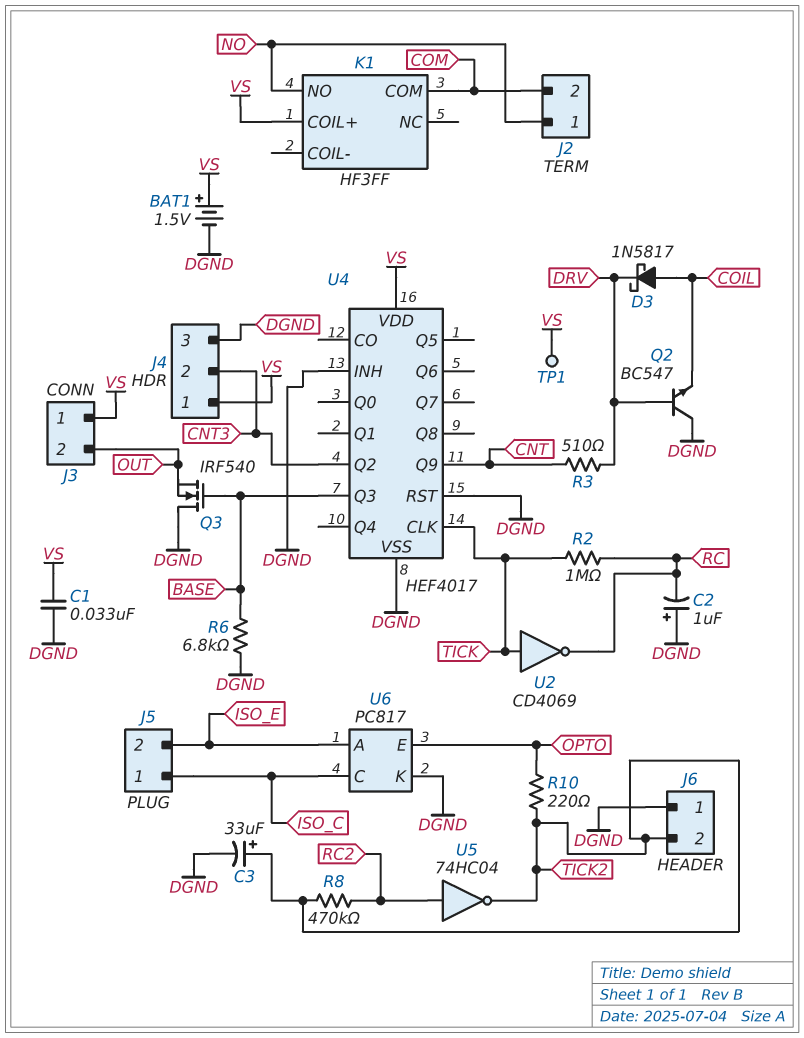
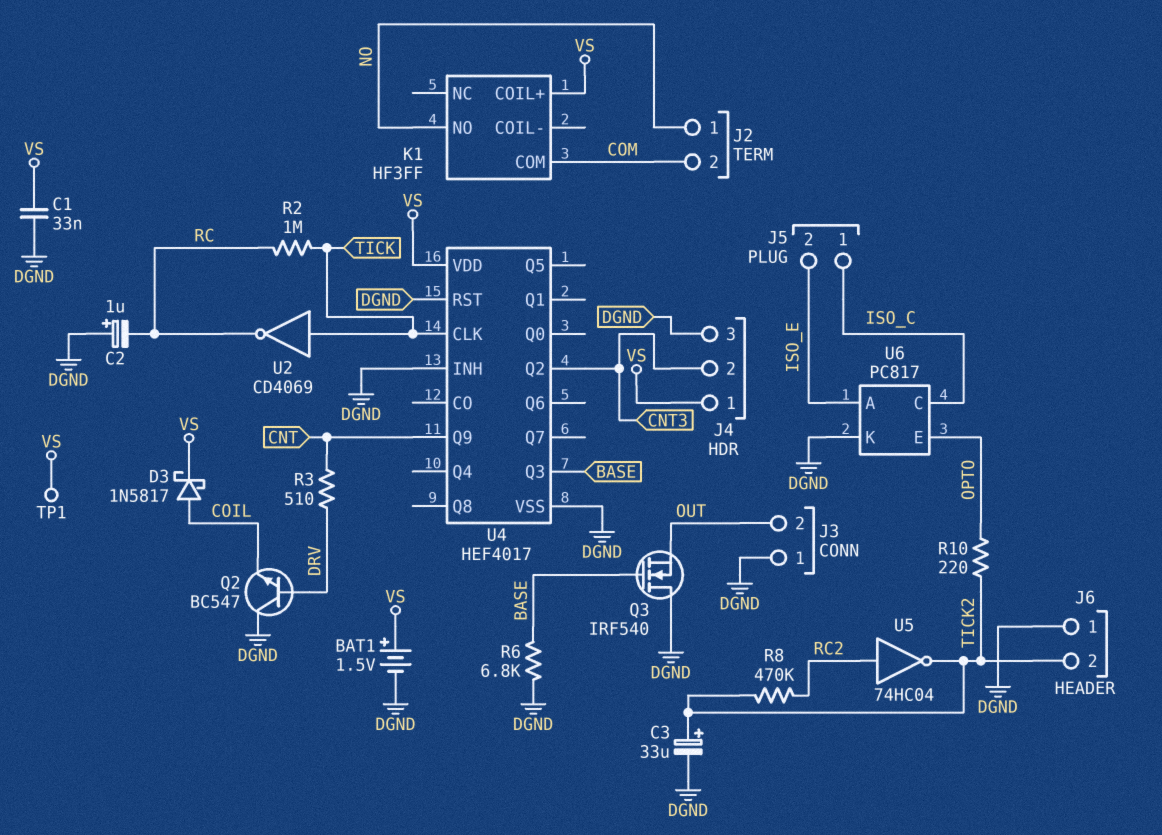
D3: schottky 1N5817 (A COIL, K DRV) -> schottky 1N5817 (A COIL, K VS)
J3 pin 1: VS -> DGND

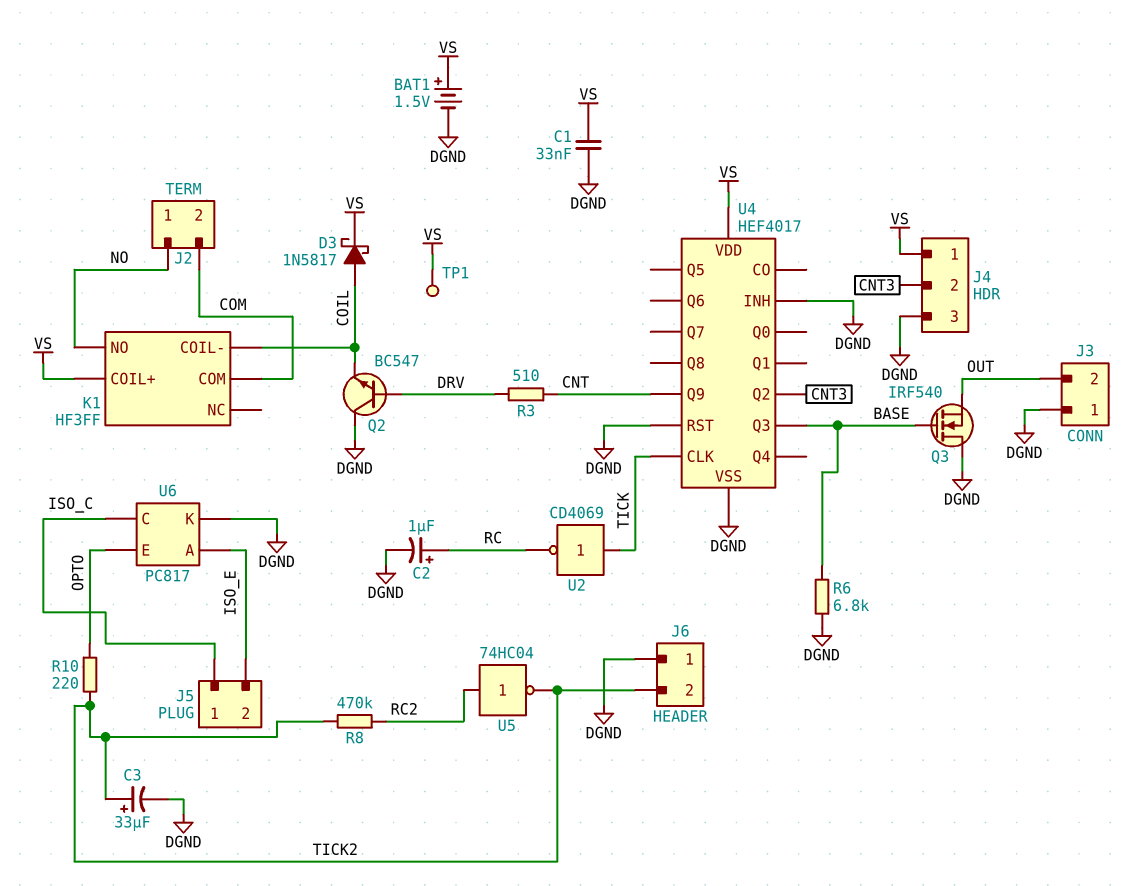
C2: 1uF (plus DGND, minus RC) -> 1uF (plus RC, minus DGND)
K1 pin COIL-: none -> COIL
R2: 1M (RC, TICK) -> none

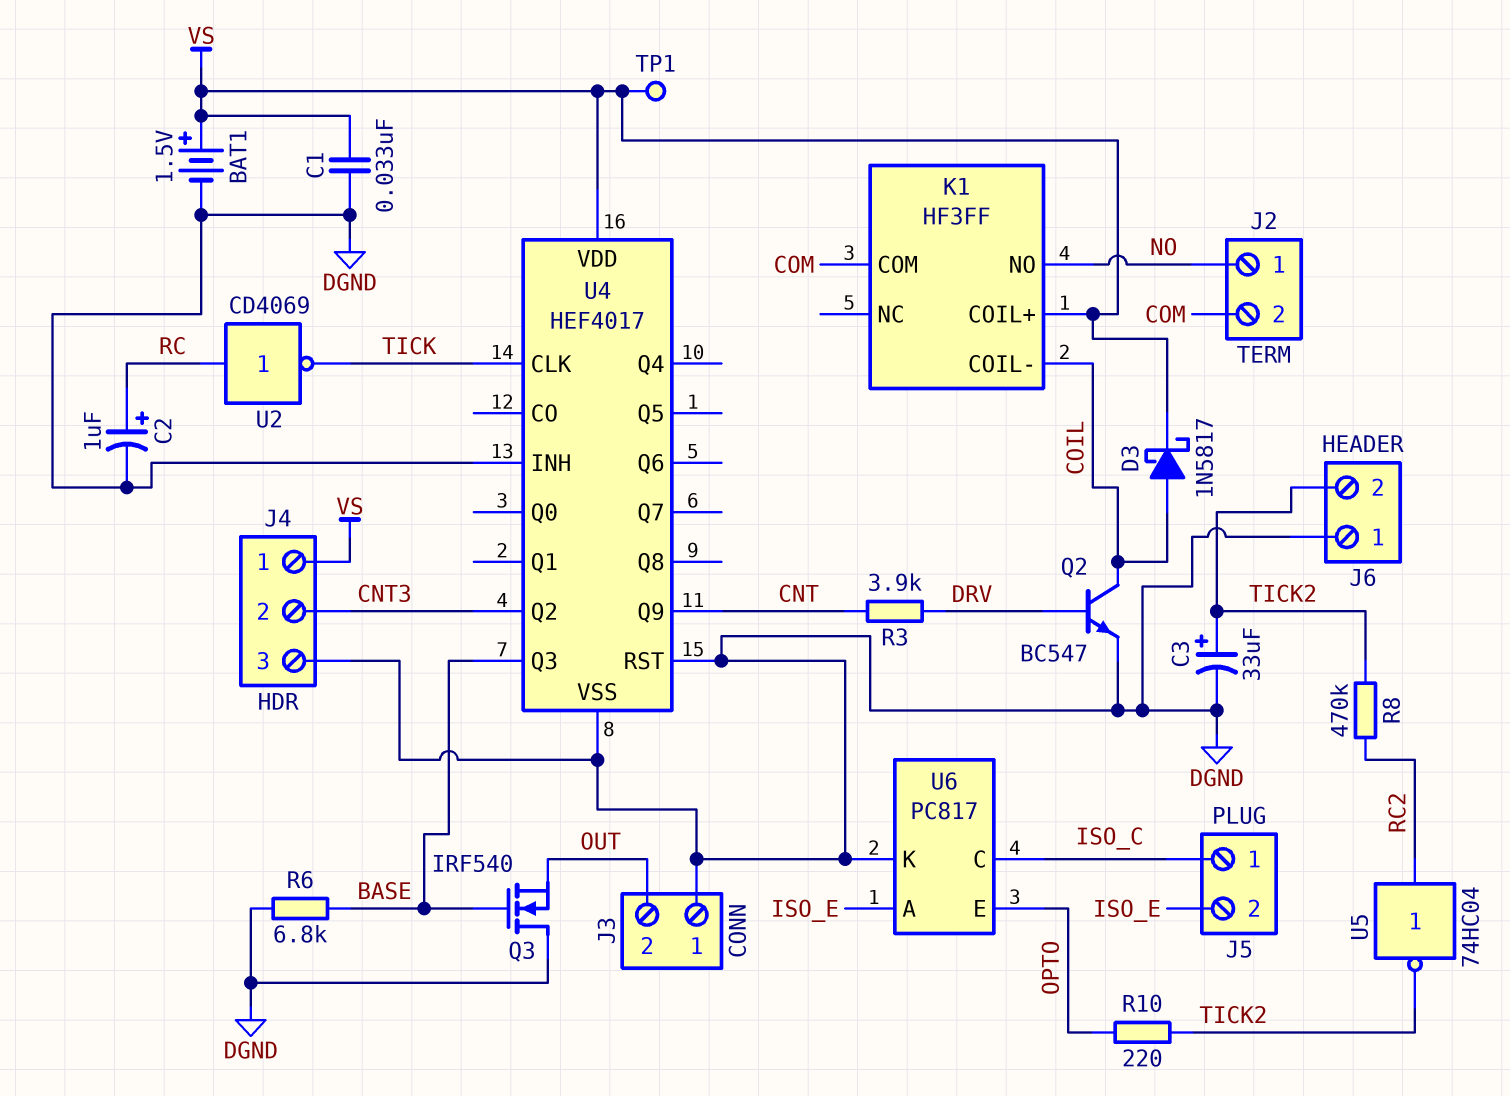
Q2: NPN BC547 (B DRV, C DGND, E COIL) -> NPN BC547 (B DRV, C COIL, E DGND)
R3: 510 (CNT, DRV) -> 3.9k (CNT, DRV)
U2: NOT CD4069 (in TICK, out RC) -> NOT CD4069 (in RC, out TICK)

